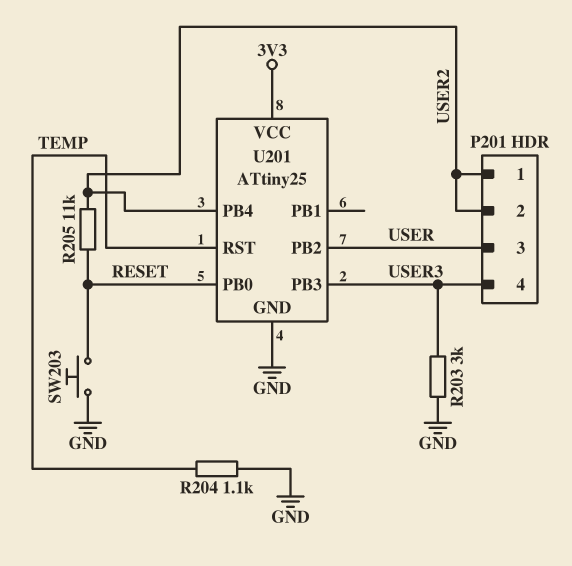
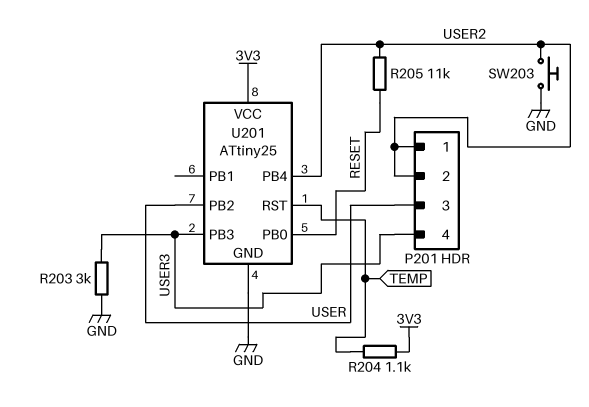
R204: 1.1k (GND, TEMP) -> 1.1k (3V3, TEMP)
SW203: button (GND, RESET) -> button (GND, USER2)

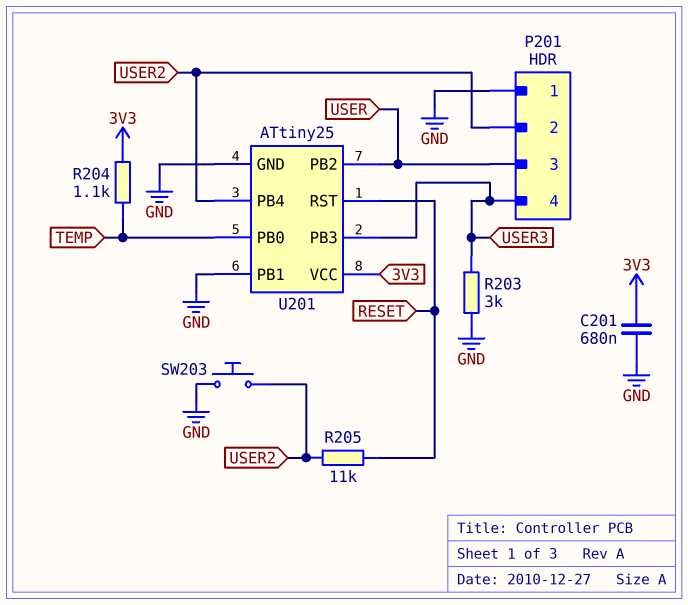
C201: none -> 680nF (3V3, GND)
P201 pin 1: USER2 -> GND
U201 pin PB0: RESET -> TEMP
U201 pin PB1: none -> GND
U201 pin RST: TEMP -> RESET

